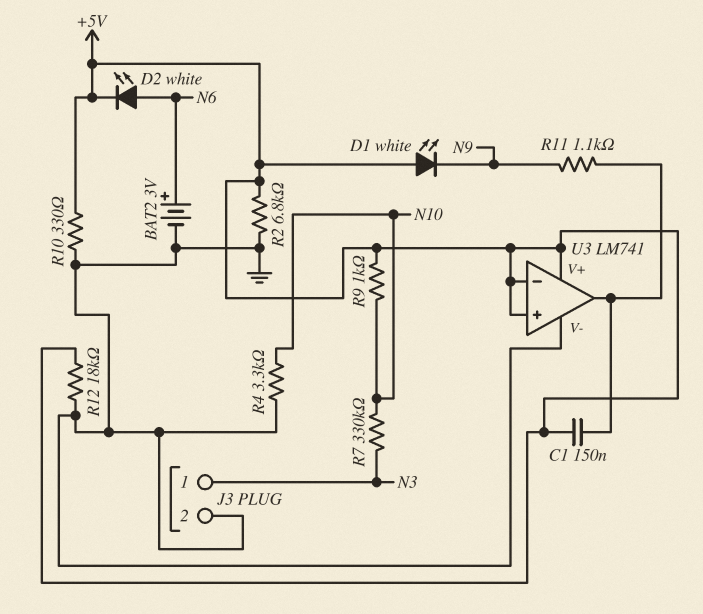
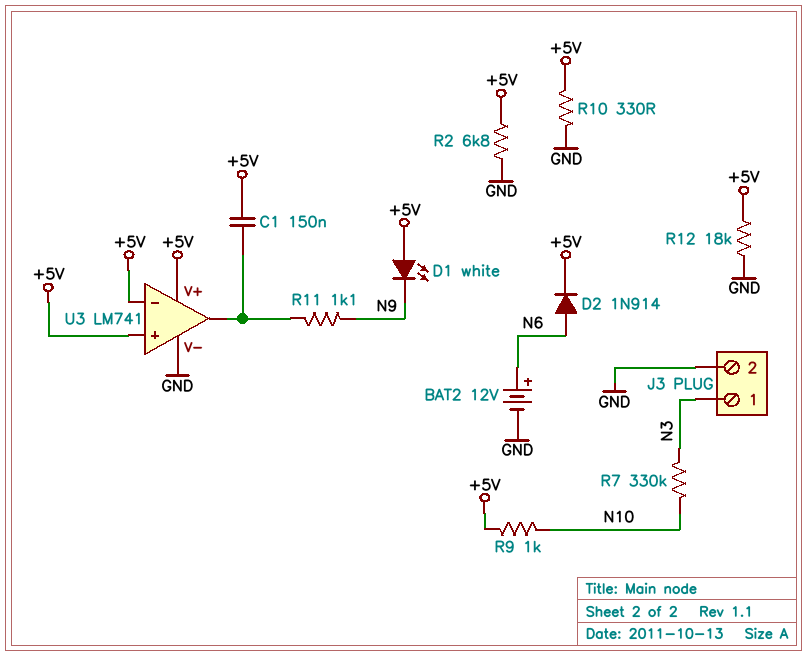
BAT2: 3V (plus N6, minus GND) -> 12V (plus N6, minus GND)
D2: LED white (A N6, K +5V) -> diode 1N914 (A N6, K +5V)
R4: 3.3k (GND, N10) -> none

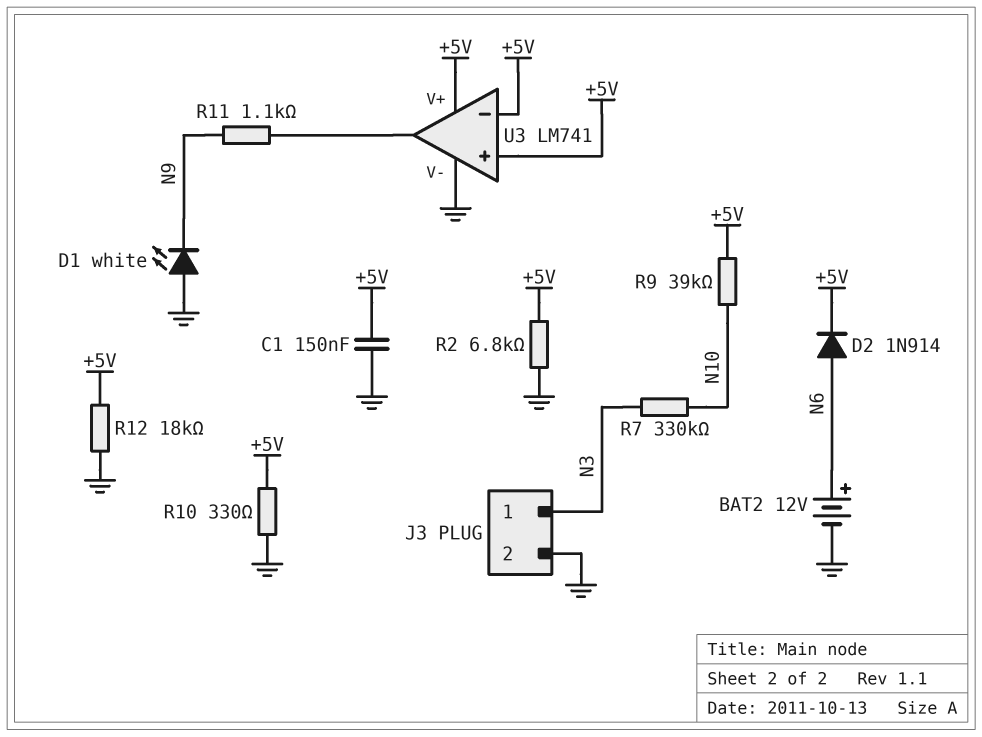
C1: 150nF (+5V, U3/out) -> 150nF (+5V, GND)
D1: LED white (A +5V, K N9) -> LED white (A GND, K N9)
R9: 1k (+5V, N10) -> 39k (+5V, N10)

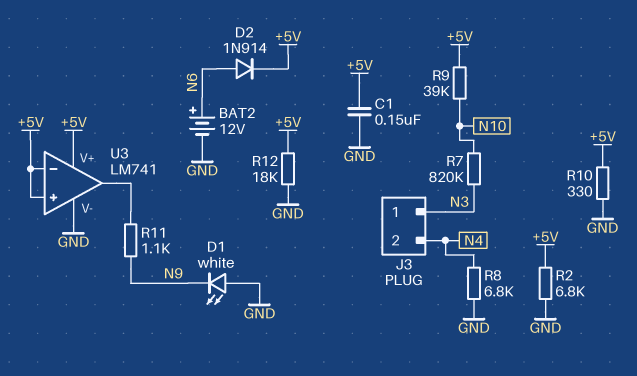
J3 pin 2: GND -> N4
R7: 330k (N3, N10) -> 820k (N3, N10)
R8: none -> 6.8k (GND, N4)

